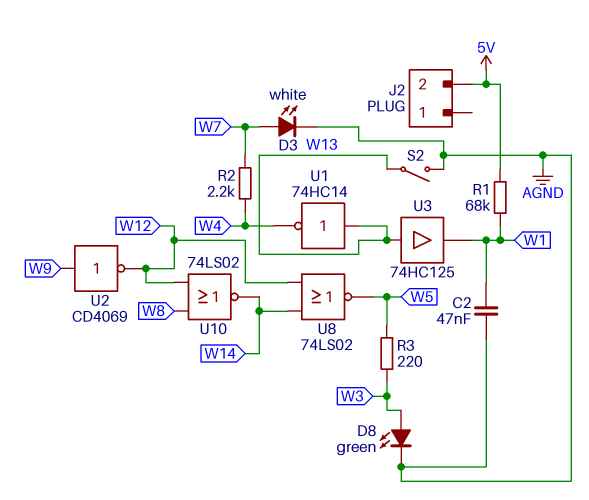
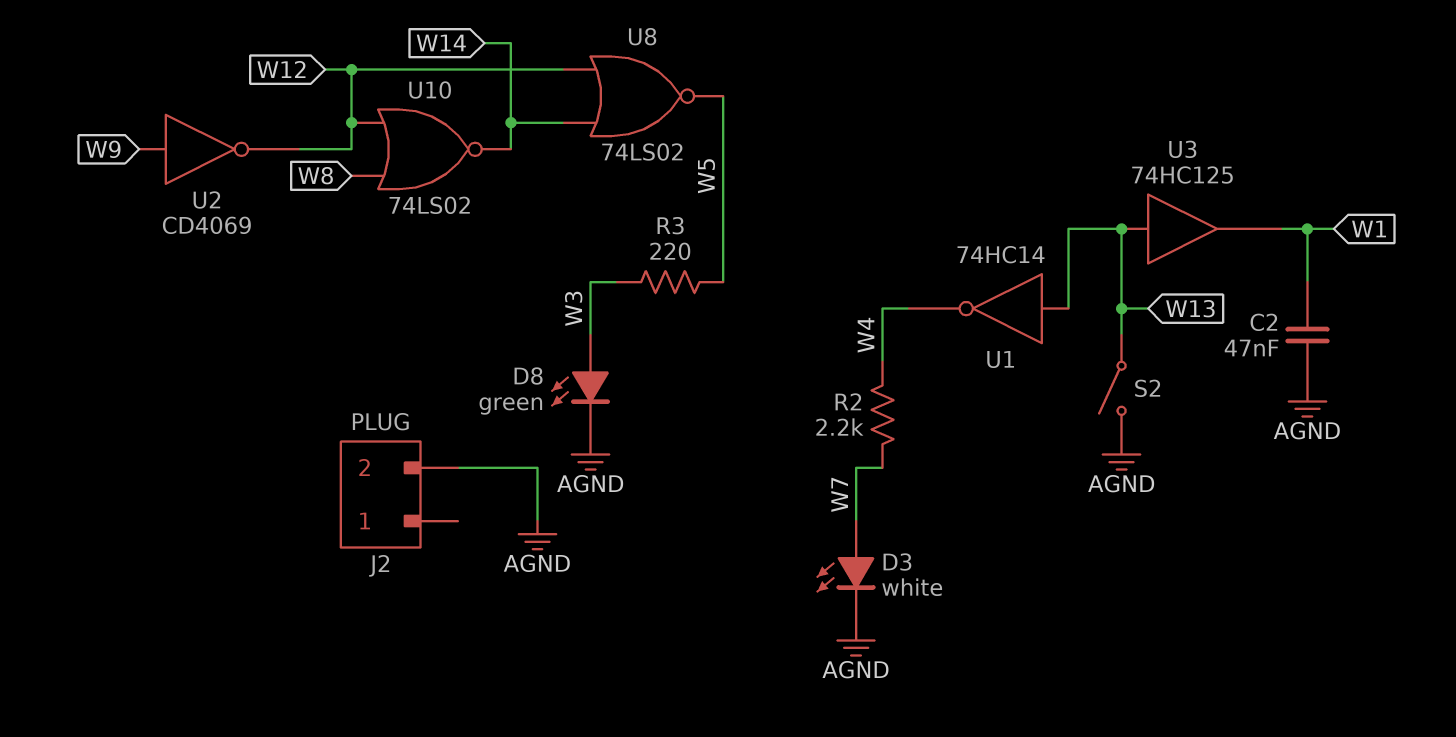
J2 pin 2: 5V -> AGND
R1: 68k (5V, W1) -> none

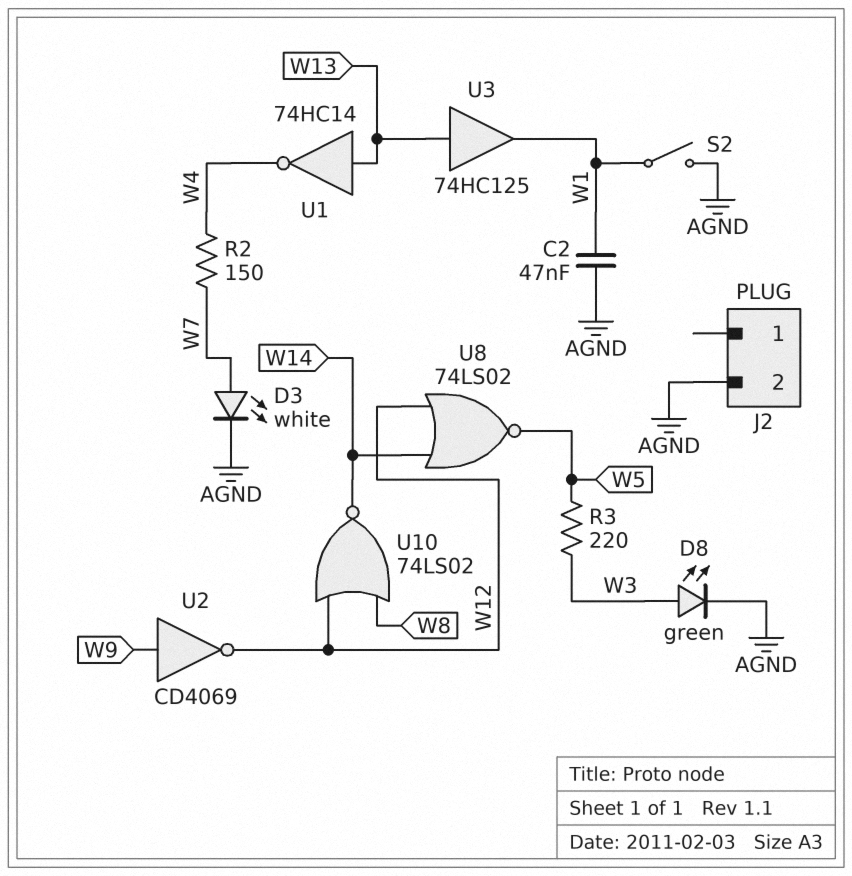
R2: 2.2k (W4, W7) -> 150 (W4, W7)
S2: switch (AGND, W13) -> switch (AGND, W1)

